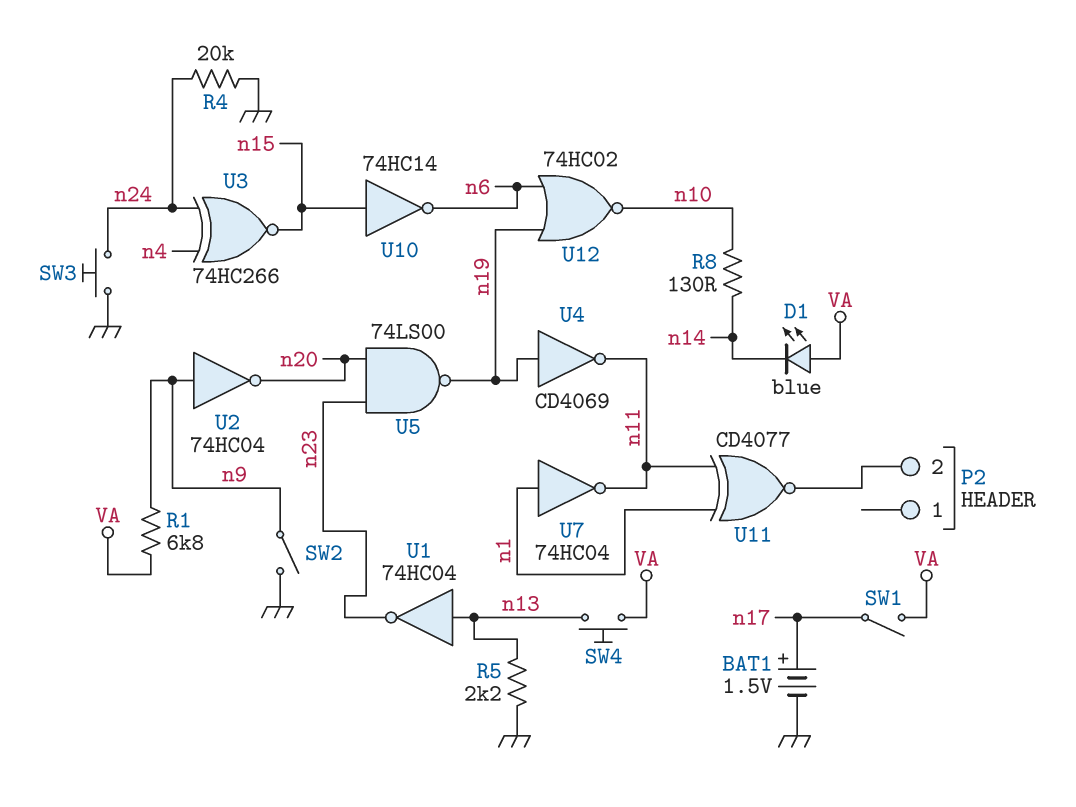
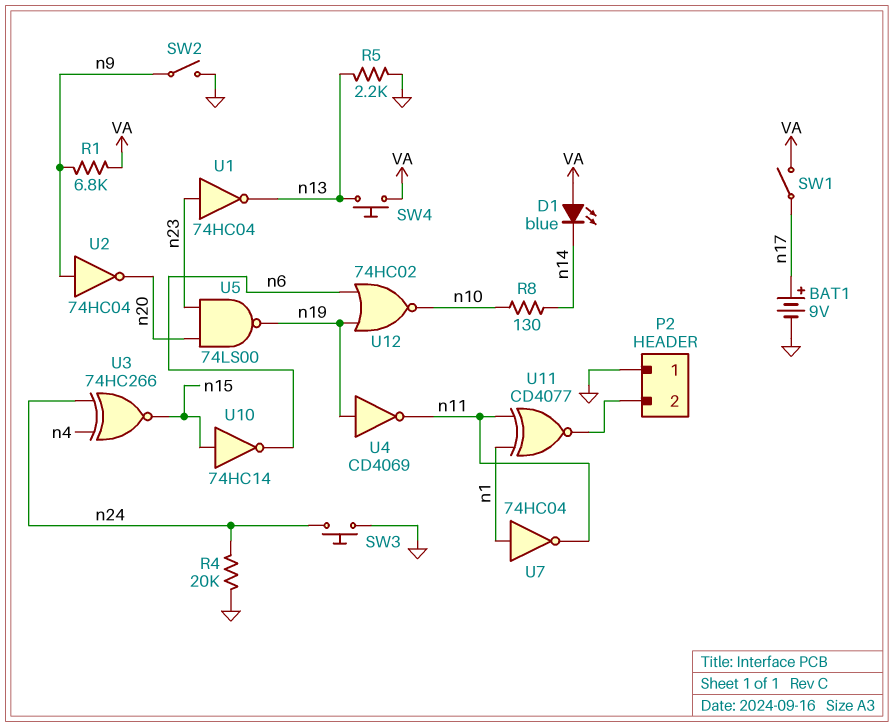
BAT1: 1.5V (plus n17, minus GND) -> 9V (plus n17, minus GND)
P2 pin 1: none -> GND
U1: NOT 74HC04 (in n13, out n23) -> NOT 74HC04 (in n23, out n13)

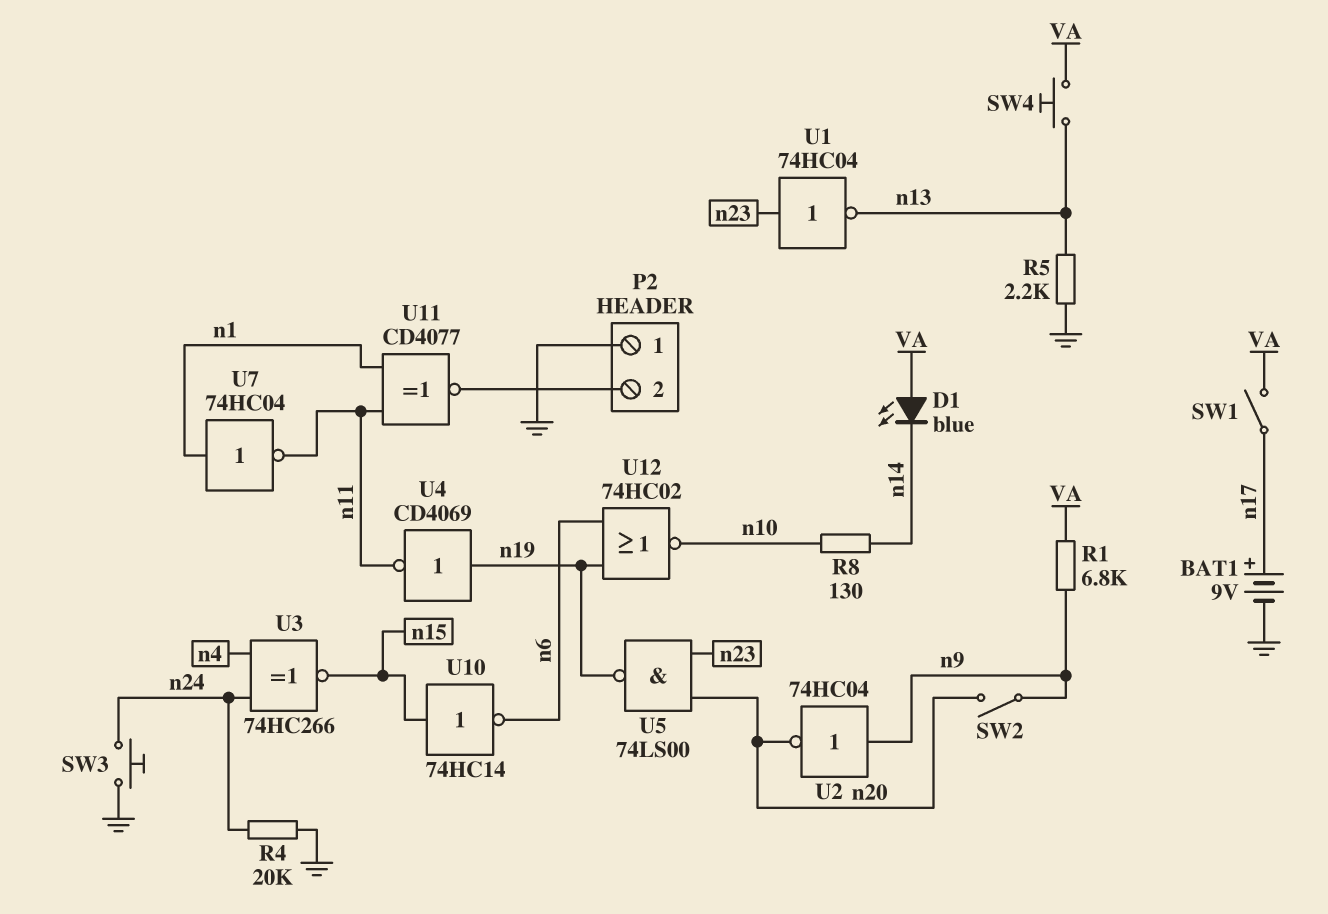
SW2: switch (GND, n9) -> switch (n9, n20)

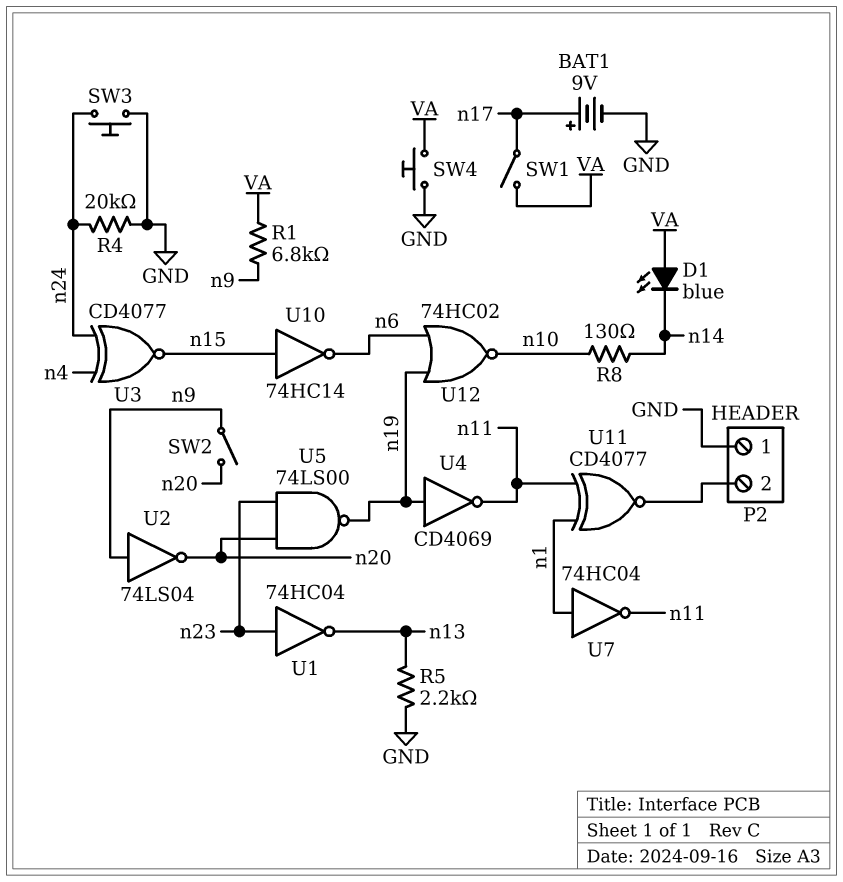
SW4: button (VA, n13) -> button (GND, VA)
U2: NOT 74HC04 (in n9, out n20) -> NOT 74LS04 (in n9, out n20)
U3: XNOR 74HC266 (in n4, in n24, out n15) -> XNOR CD4077 (in n4, in n24, out n15)

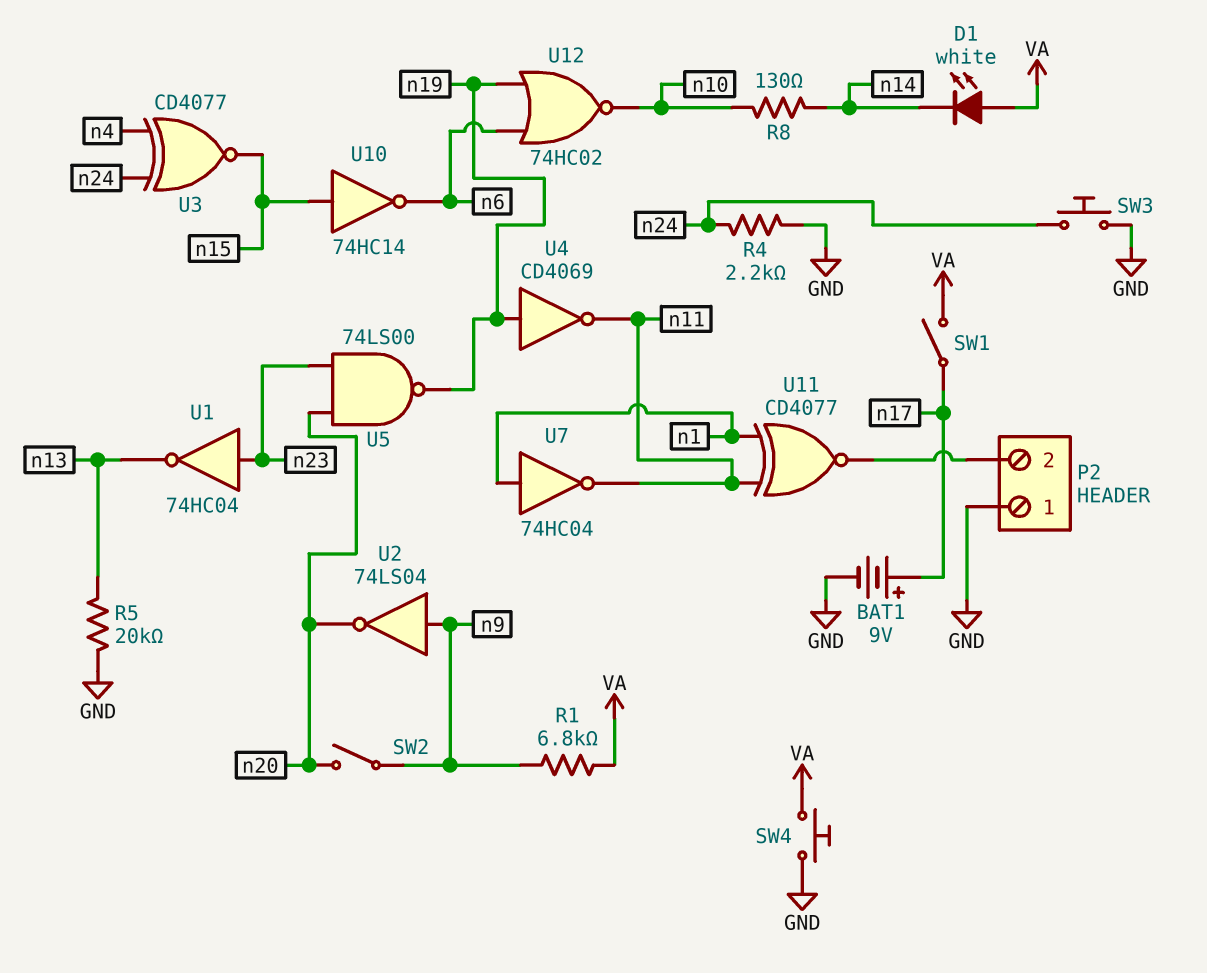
D1: LED blue (A VA, K n14) -> LED white (A VA, K n14)
R4: 20k (GND, n24) -> 2.2k (GND, n24)
R5: 2.2k (GND, n13) -> 20k (GND, n13)

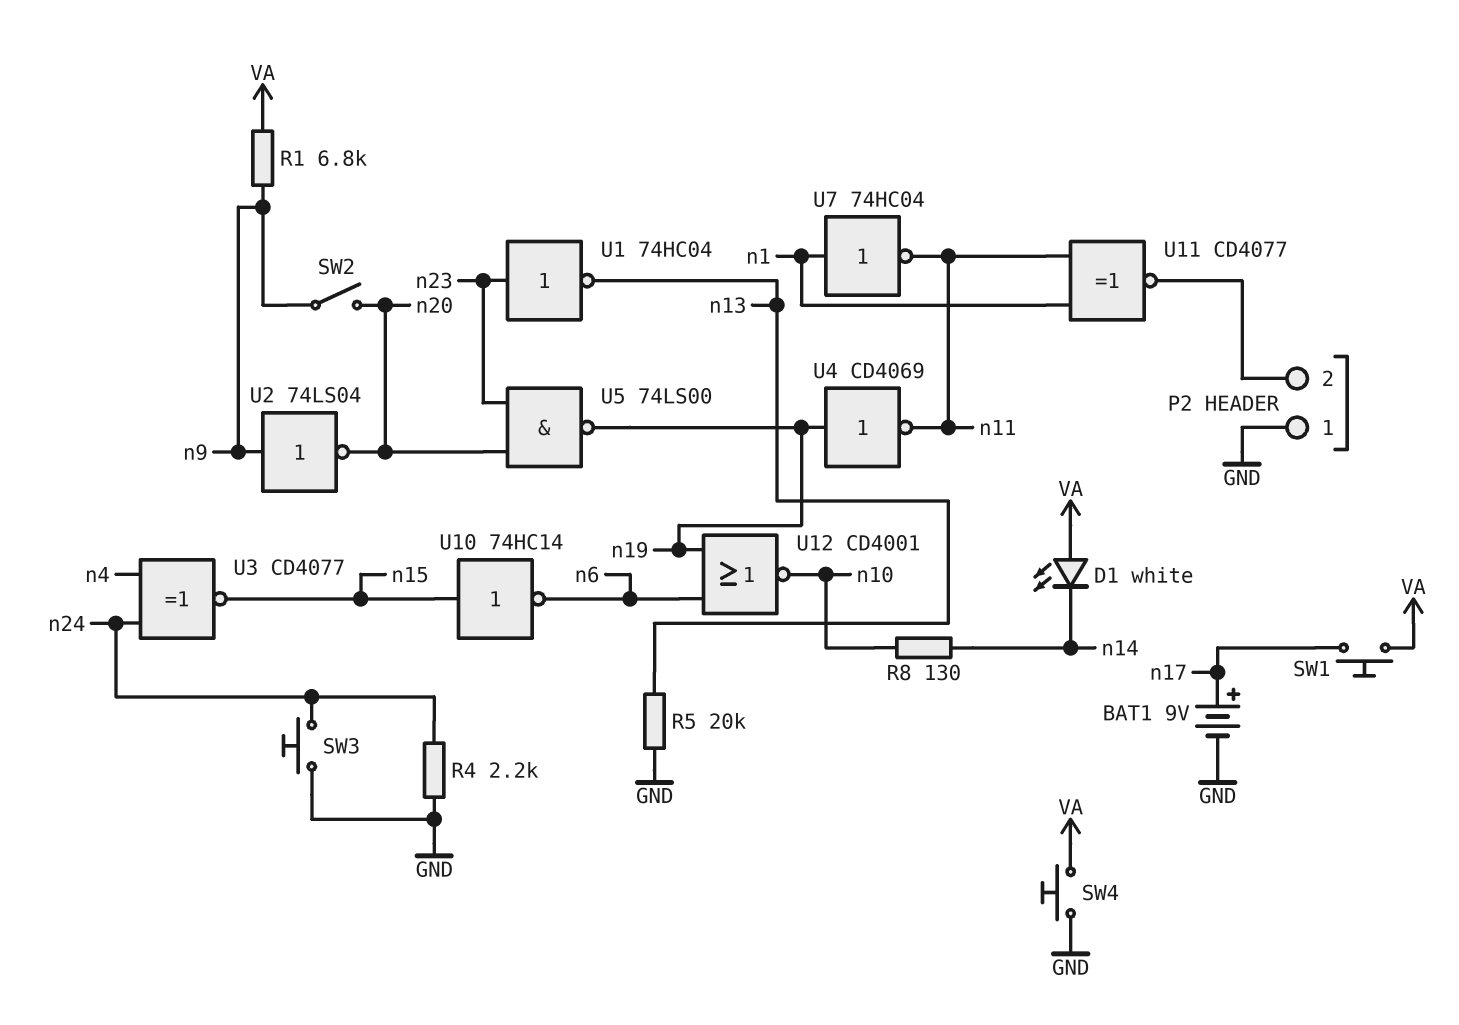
SW1: switch (VA, n17) -> button (VA, n17)
U12: NOR 74HC02 (in n6, in n19, out n10) -> NOR CD4001 (in n6, in n19, out n10)

